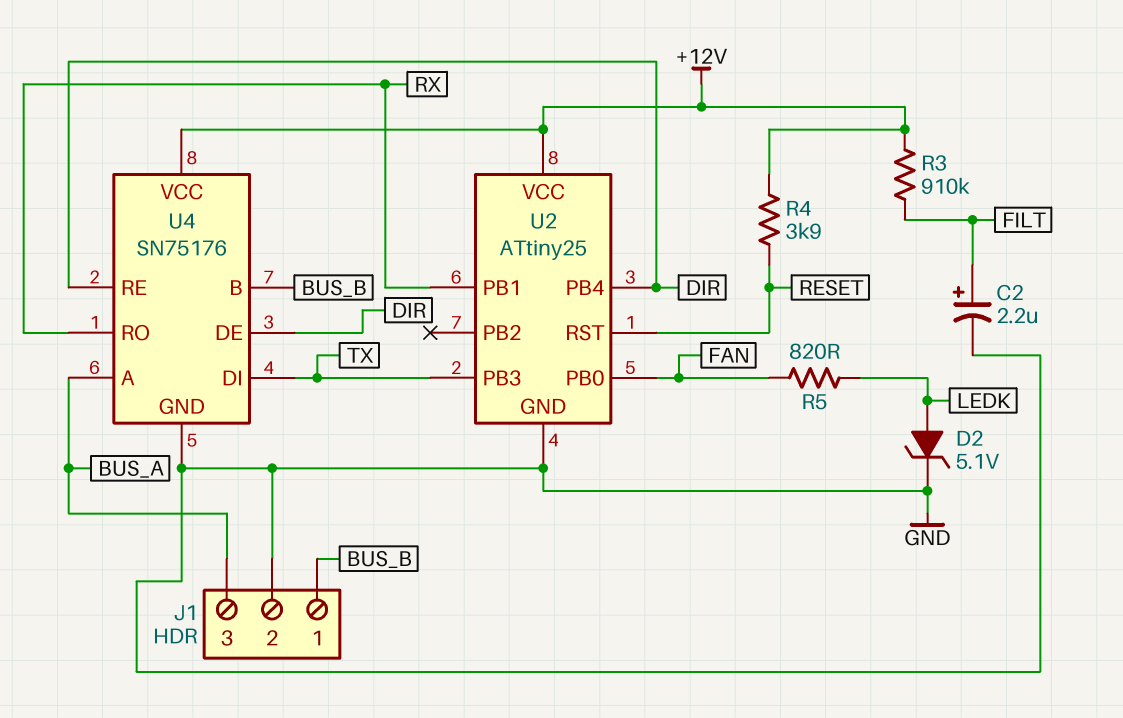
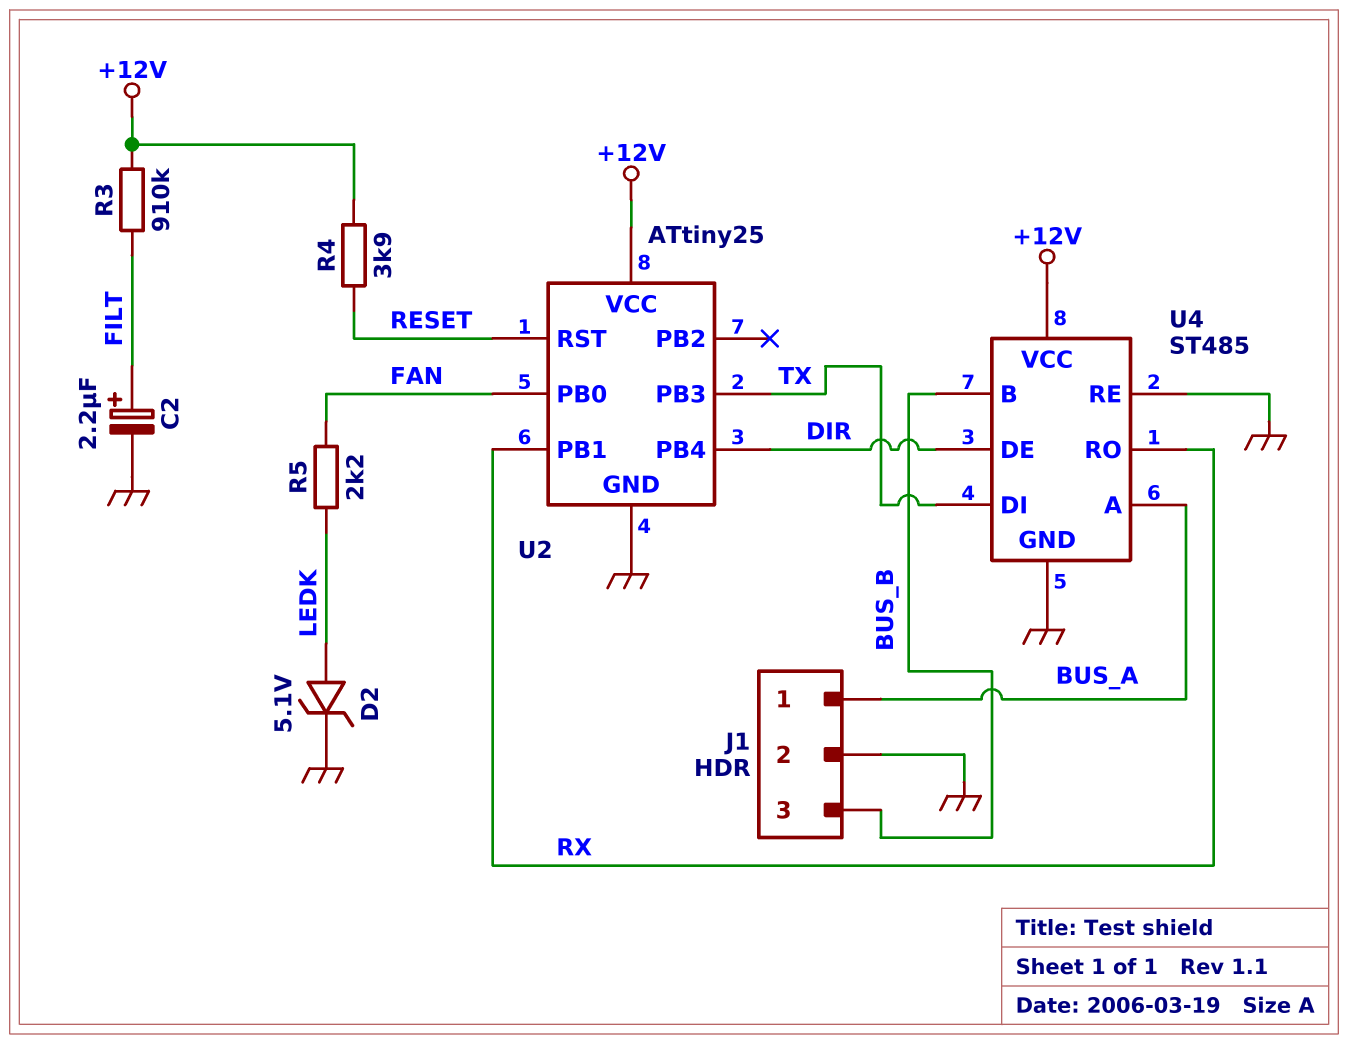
J1 pin 1: BUS_B -> BUS_A
J1 pin 3: BUS_A -> BUS_B
R5: 820 (FAN, LEDK) -> 2.2k (FAN, LEDK)
U4: SN75176 -> ST485
U4 pin RE: DIR -> GND

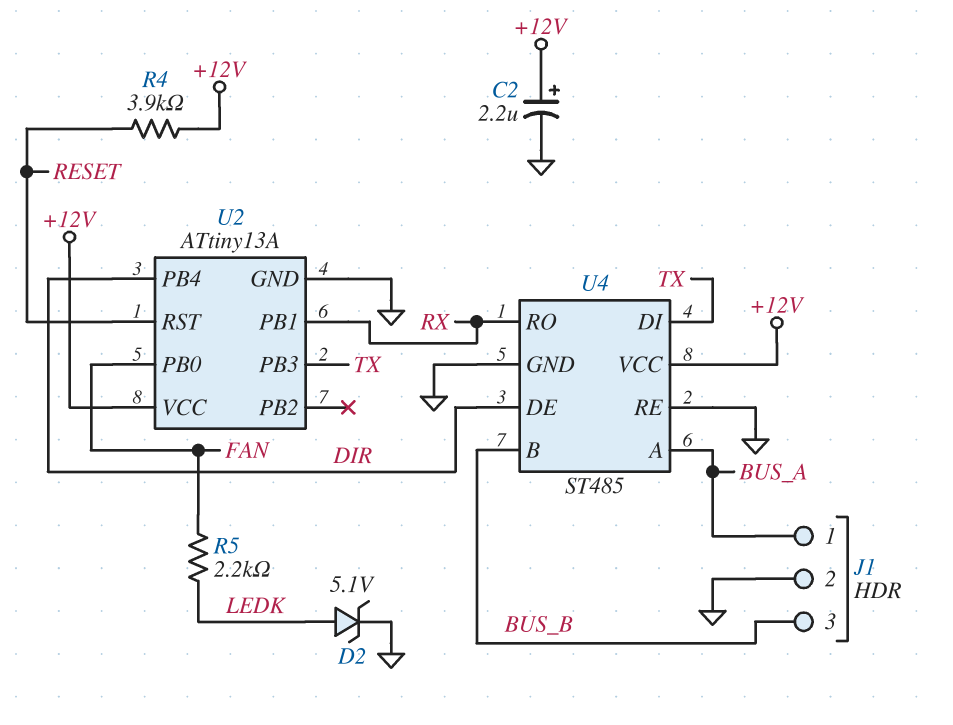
C2: 2.2uF (plus FILT, minus GND) -> 2.2uF (plus +12V, minus GND)
R3: 910k (+12V, FILT) -> none
U2: ATtiny25 -> ATtiny13A

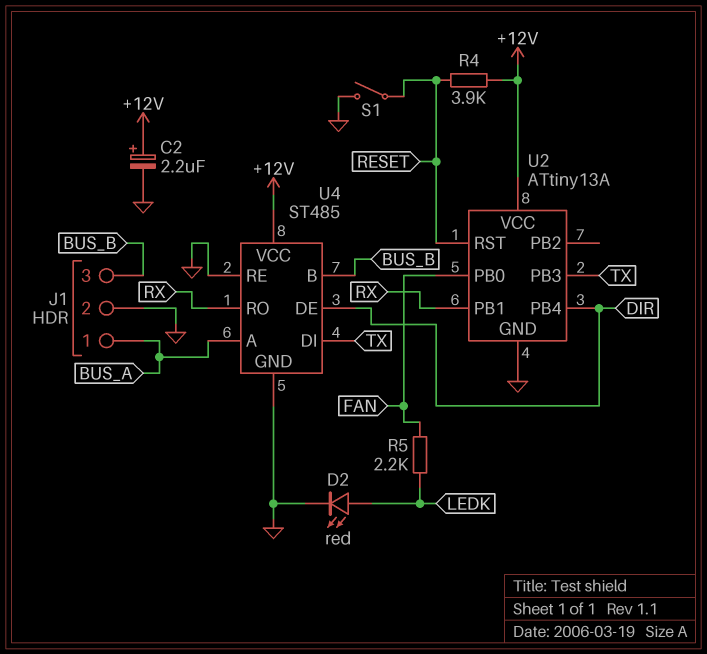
D2: zener 5.1V (A LEDK, K GND) -> LED red (A LEDK, K GND)
S1: none -> switch (GND, RESET)

